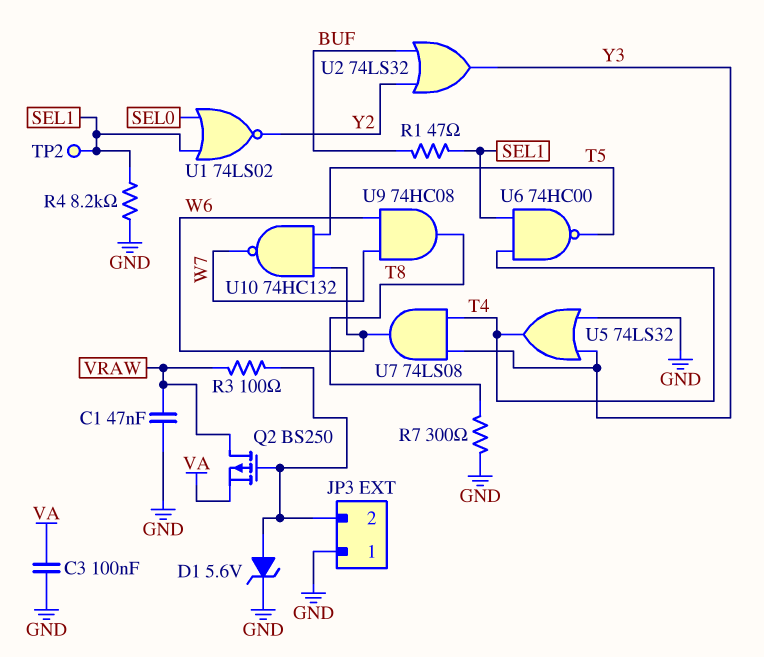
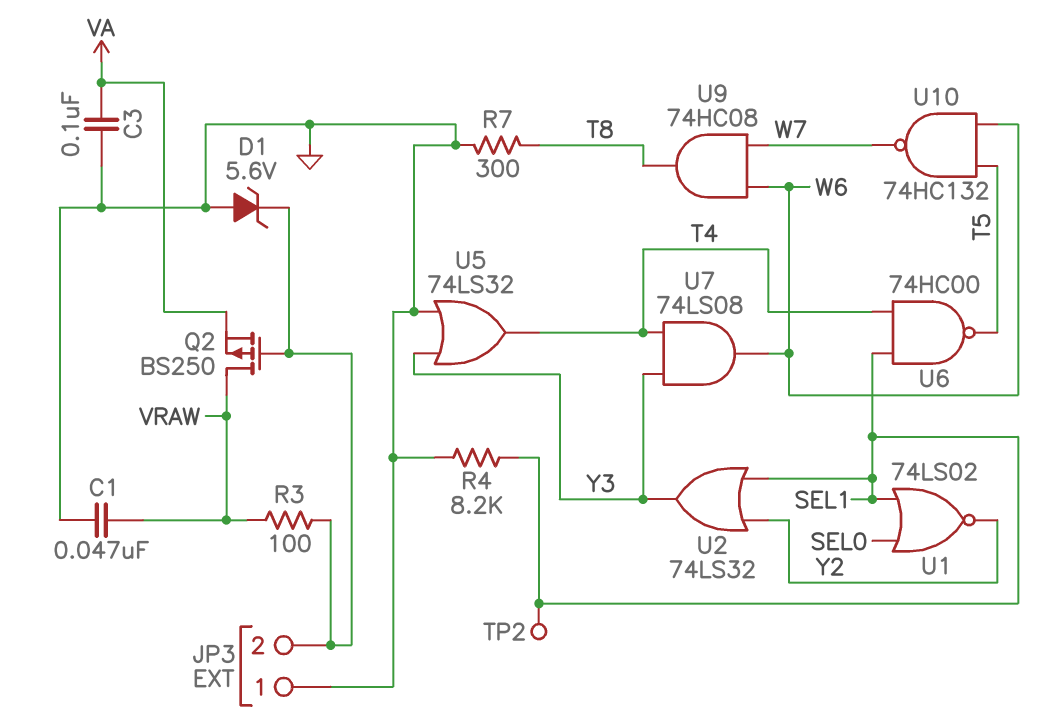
D1: zener 5.6V (A JP3/2, K GND) -> zener 5.6V (A GND, K JP3/2)
R1: 47 (BUF, SEL1) -> none
U2: OR 74LS32 (in BUF, in Y2, out Y3) -> OR 74LS32 (in SEL1, in Y2, out Y3)

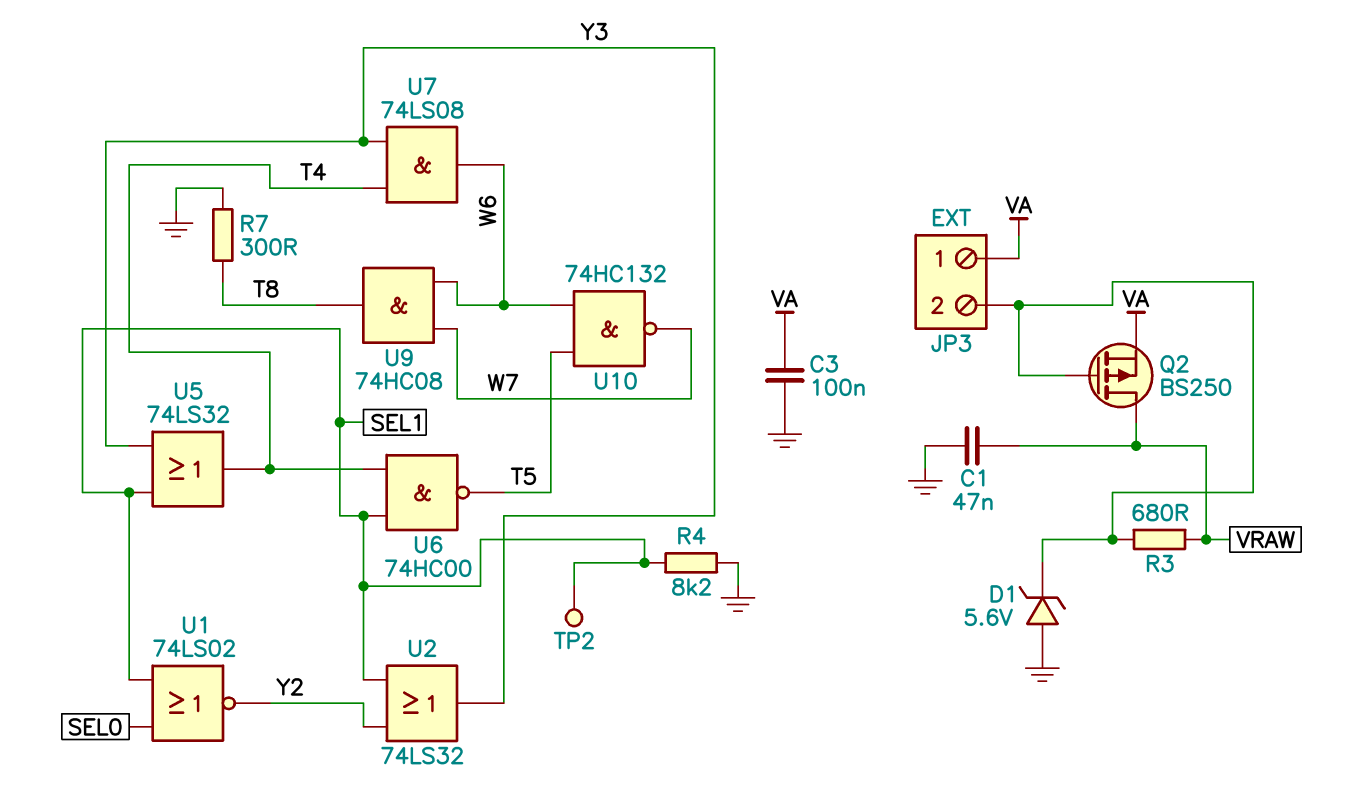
JP3 pin 1: GND -> VA
R3: 100 (JP3/2, VRAW) -> 680 (JP3/2, VRAW)
U5: OR 74LS32 (in GND, in Y3, out T4) -> OR 74LS32 (in SEL1, in Y3, out T4)

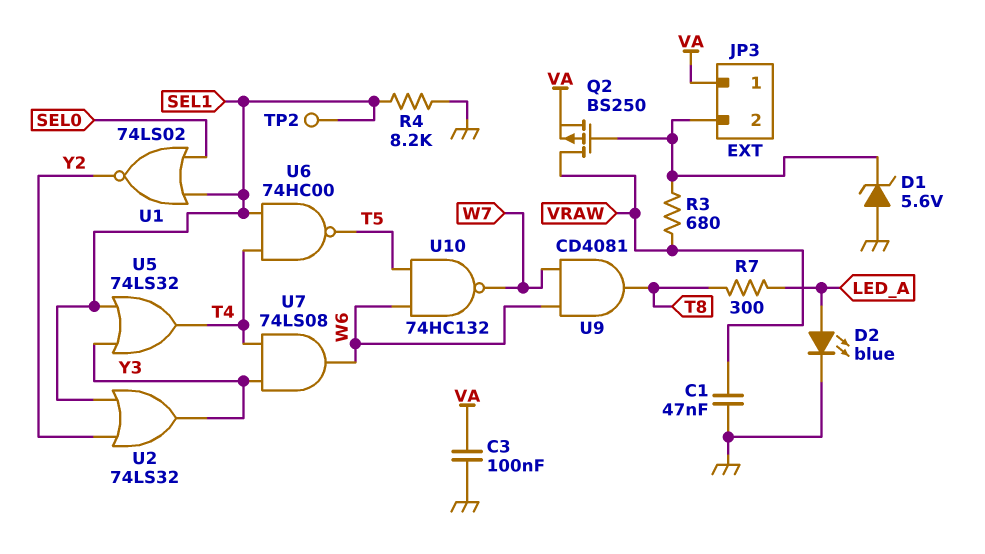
D2: none -> LED blue (A LED_A, K GND)
R7: 300 (GND, T8) -> 300 (LED_A, T8)
U9: AND 74HC08 (in W6, in W7, out T8) -> AND CD4081 (in W6, in W7, out T8)

